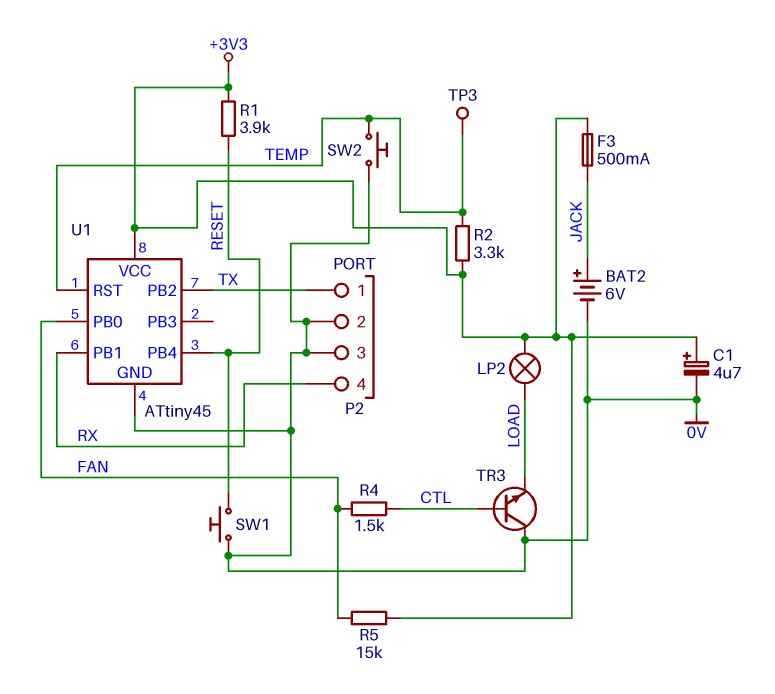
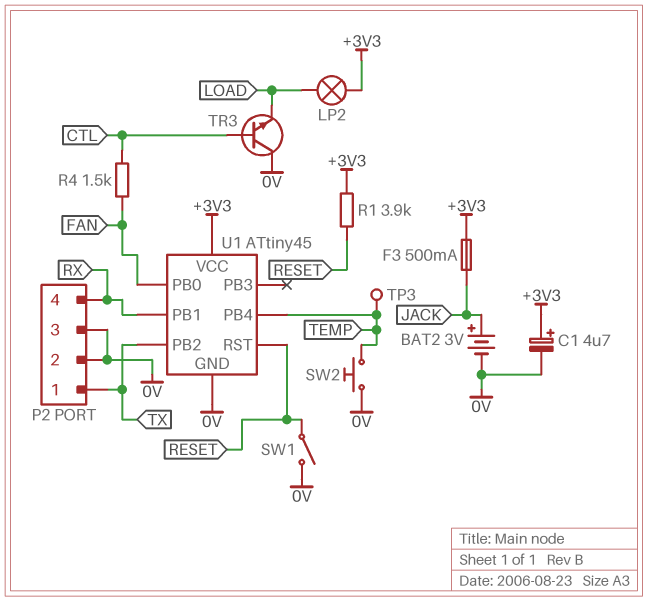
BAT2: 6V (plus JACK, minus 0V) -> 3V (plus JACK, minus 0V)
R2: 3.3k (+3V3, TEMP) -> none
R5: 15k (+3V3, FAN) -> none
SW1: button (0V, RESET) -> switch (0V, RESET)
U1 pin PB4: RESET -> TEMP
U1 pin RST: TEMP -> RESET

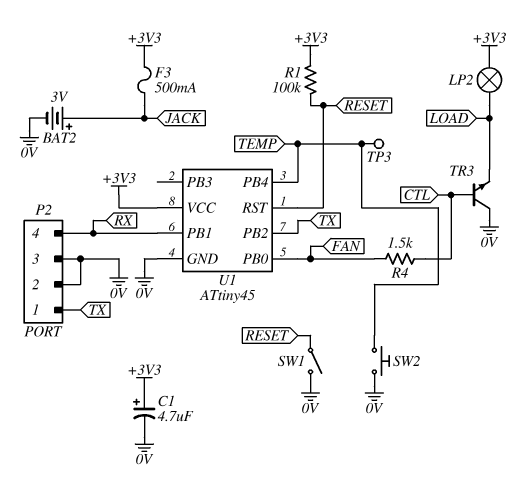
R1: 3.9k (+3V3, RESET) -> 100k (+3V3, RESET)

